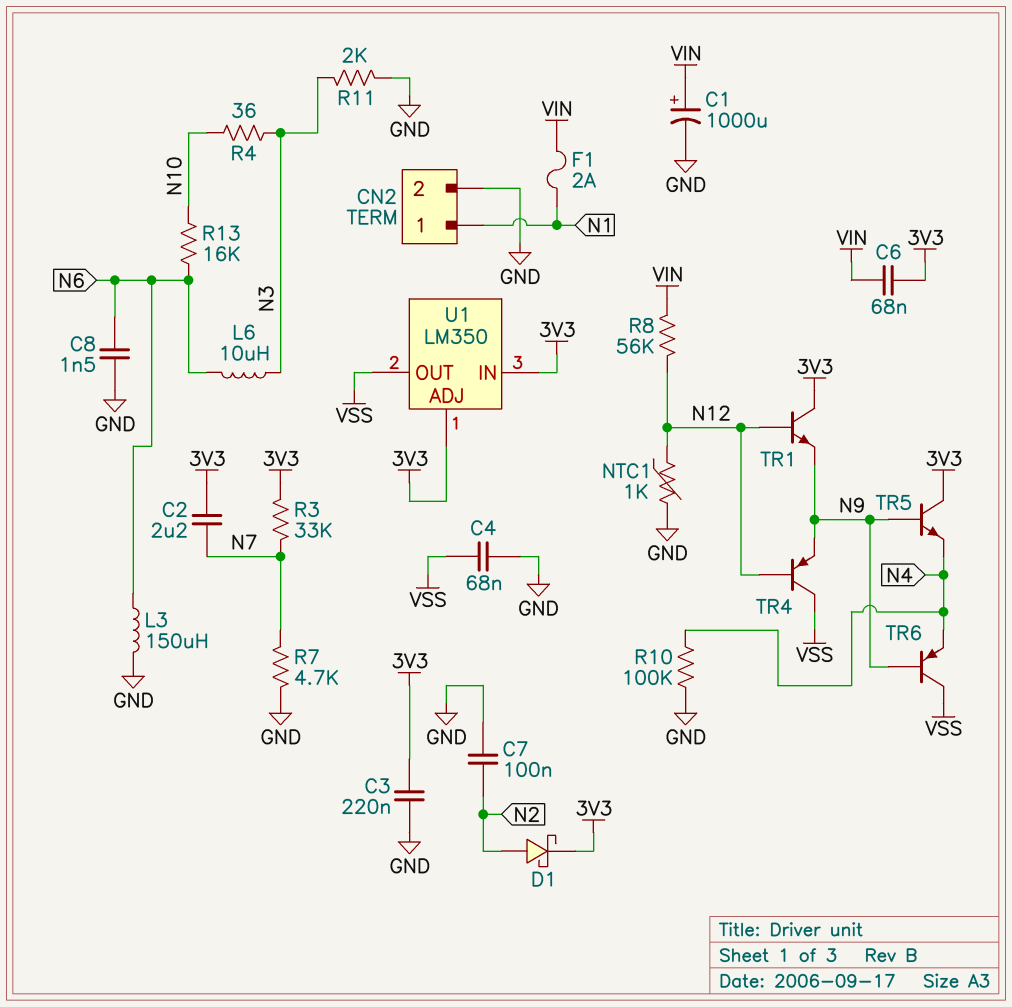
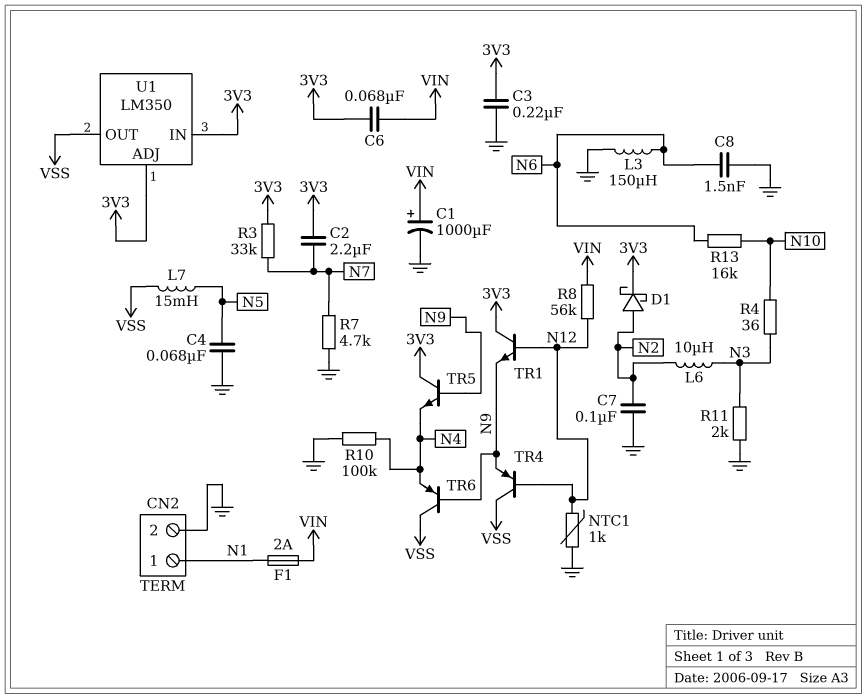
C4: 68nF (GND, VSS) -> 68nF (GND, N5)
L6: 10uH (N3, N6) -> 10uH (N2, N3)
L7: none -> 15mH (N5, VSS)

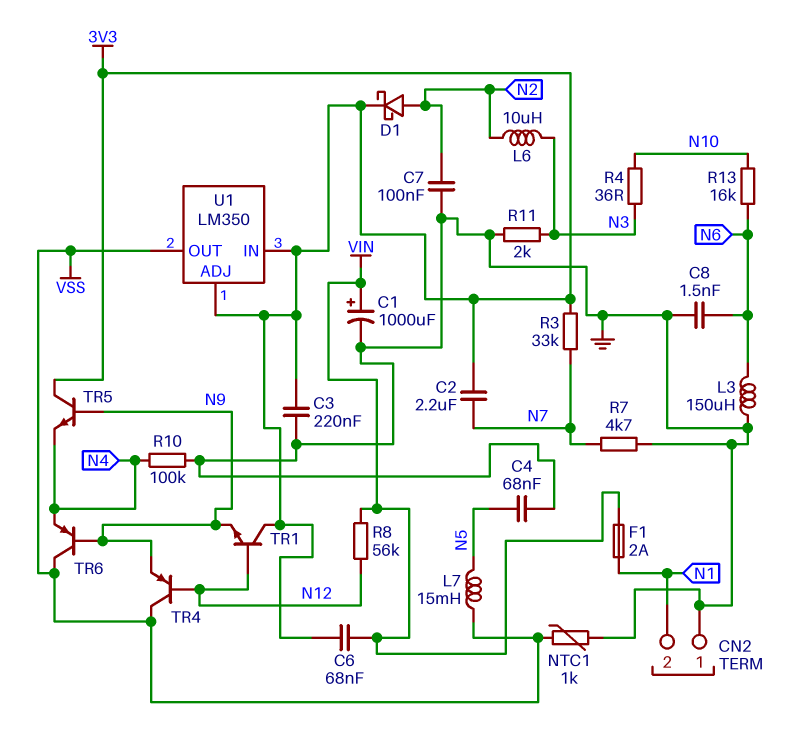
CN2 pin 1: N1 -> GND
CN2 pin 2: GND -> N1
NTC1: 1k (GND, N12) -> 1k (GND, VSS)

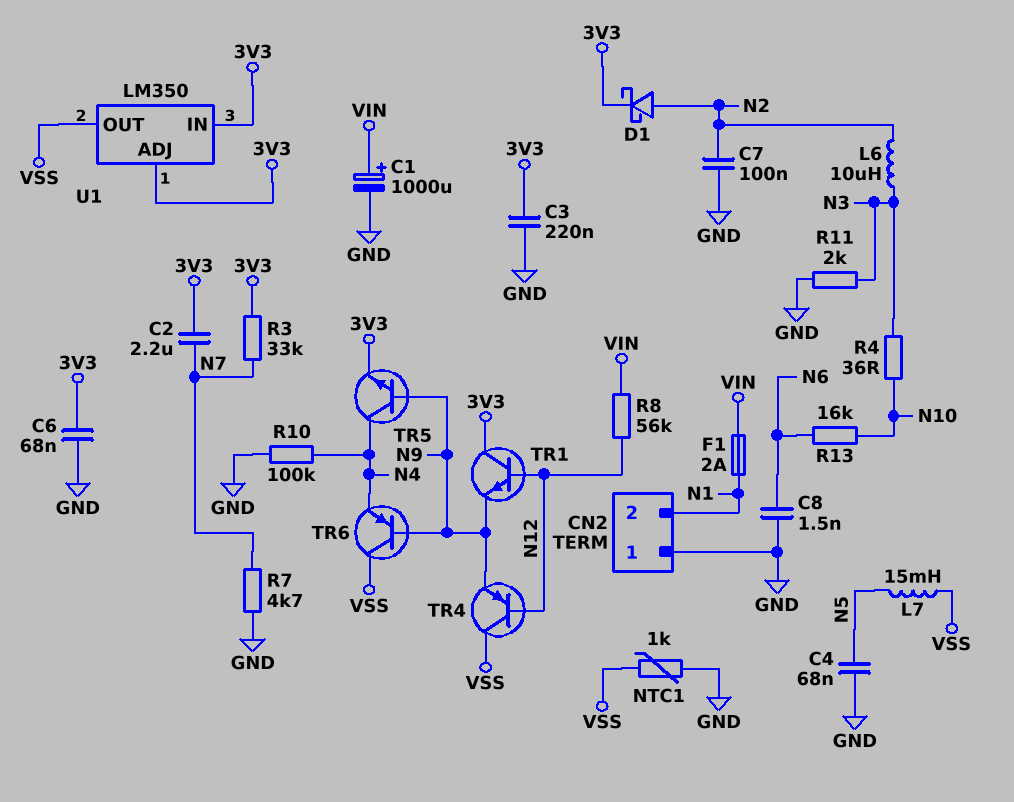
C6: 68nF (3V3, VIN) -> 68nF (3V3, GND)
L3: 150uH (GND, N6) -> none
TR5: NPN (B N9, C 3V3, E N4) -> NPN (B N9, C N4, E 3V3)

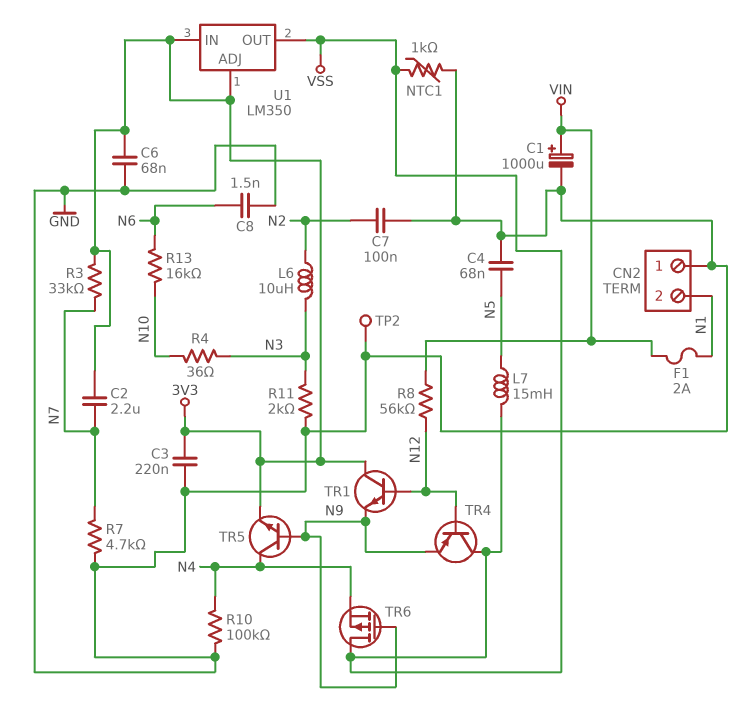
D1: schottky (A N2, K 3V3) -> none
TP2: none -> test point (GND)
TR6: PNP (B N9, C VSS, E N4) -> PMOS (G N9, D VSS, S N4)

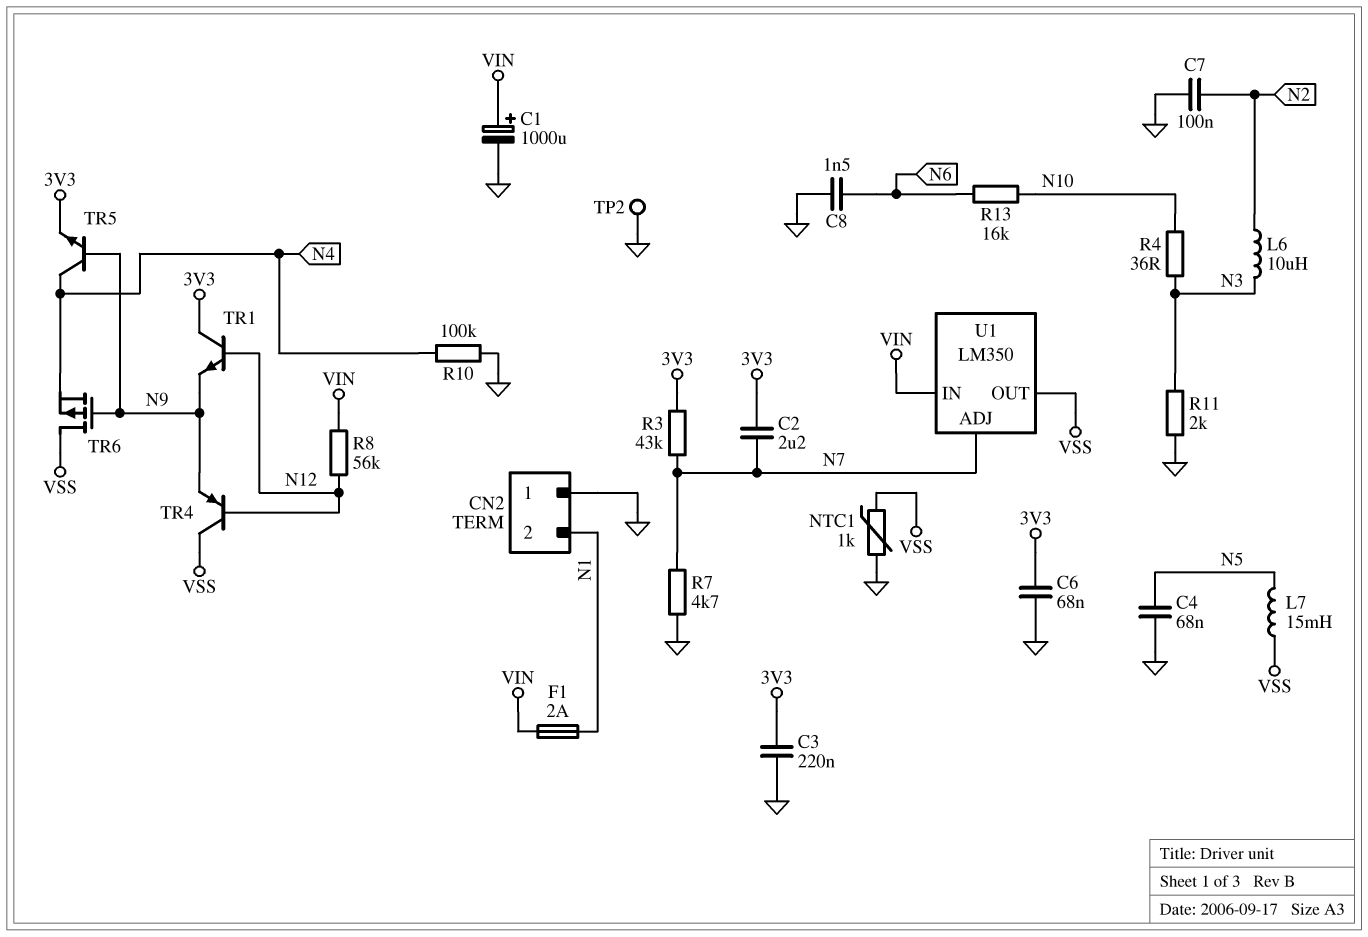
R3: 33k (3V3, N7) -> 43k (3V3, N7)
U1 pin ADJ: 3V3 -> N7
U1 pin IN: 3V3 -> VIN

